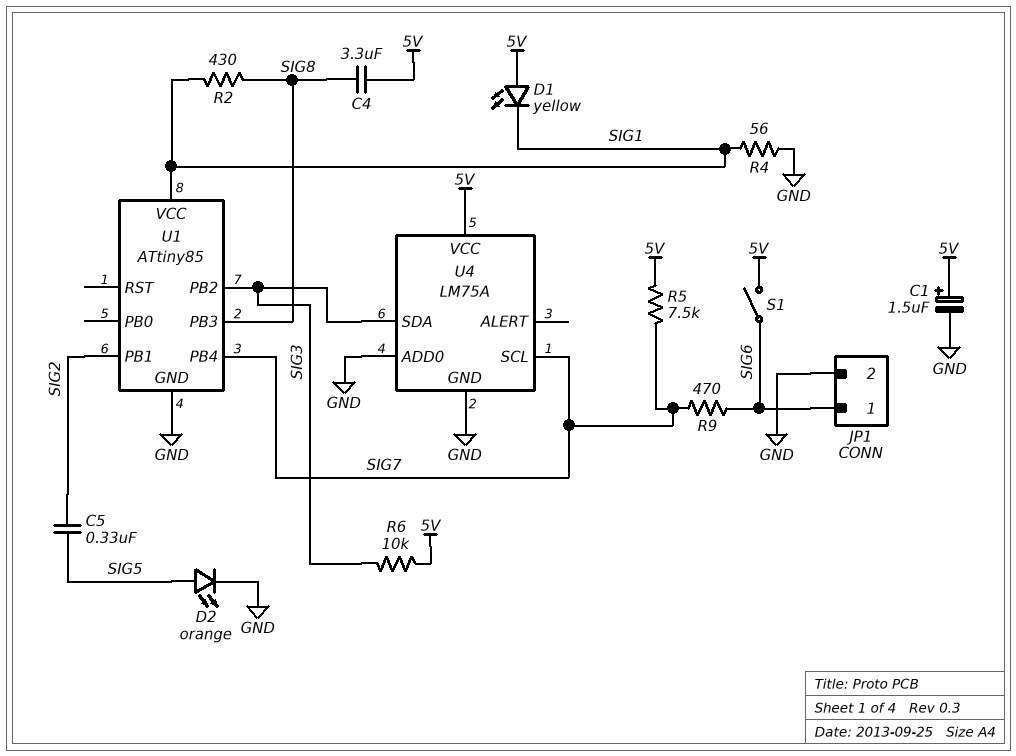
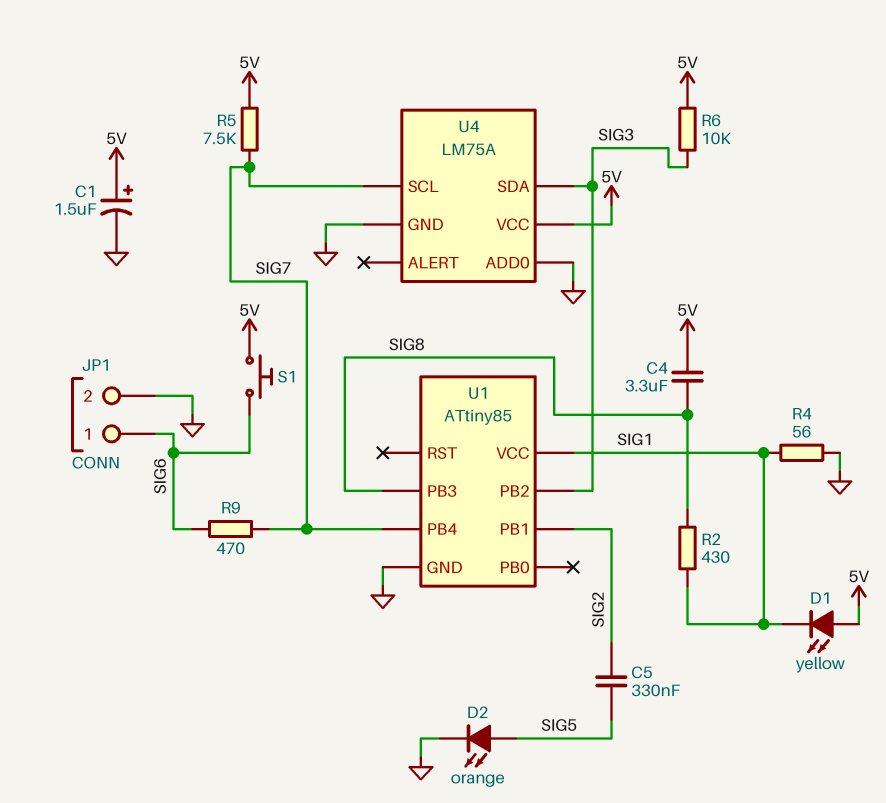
S1: switch (5V, SIG6) -> button (5V, SIG6)

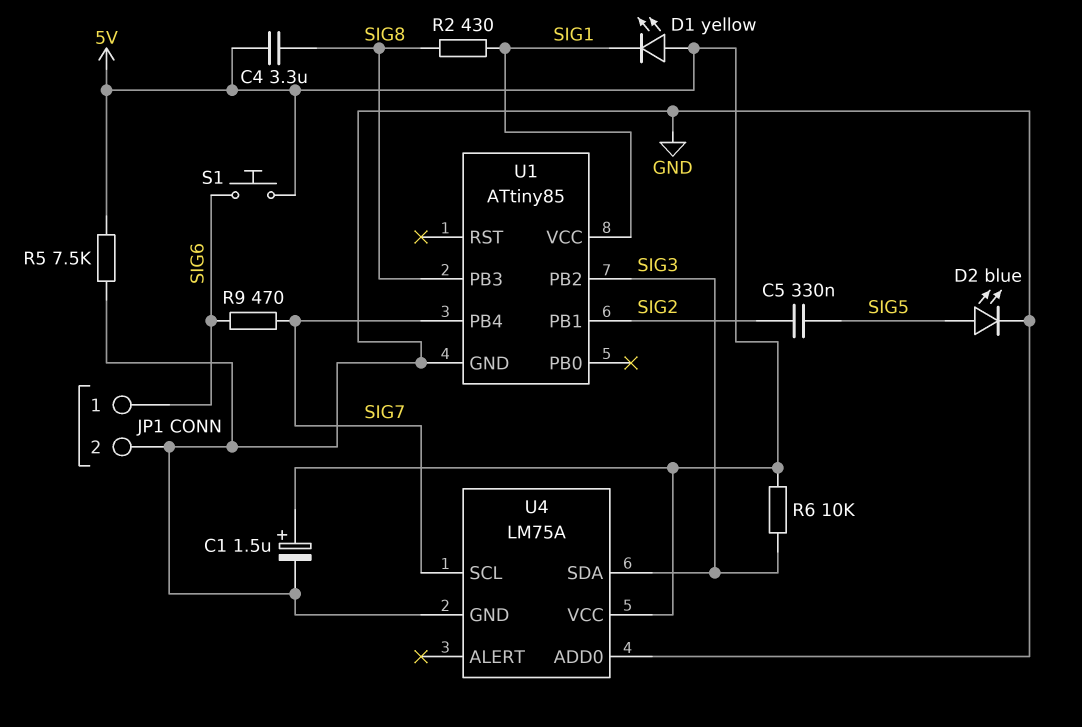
D2: LED orange (A SIG5, K GND) -> LED blue (A SIG5, K GND)
R4: 56 (GND, SIG1) -> none
R5: 7.5k (5V, SIG7) -> 7.5k (5V, GND)

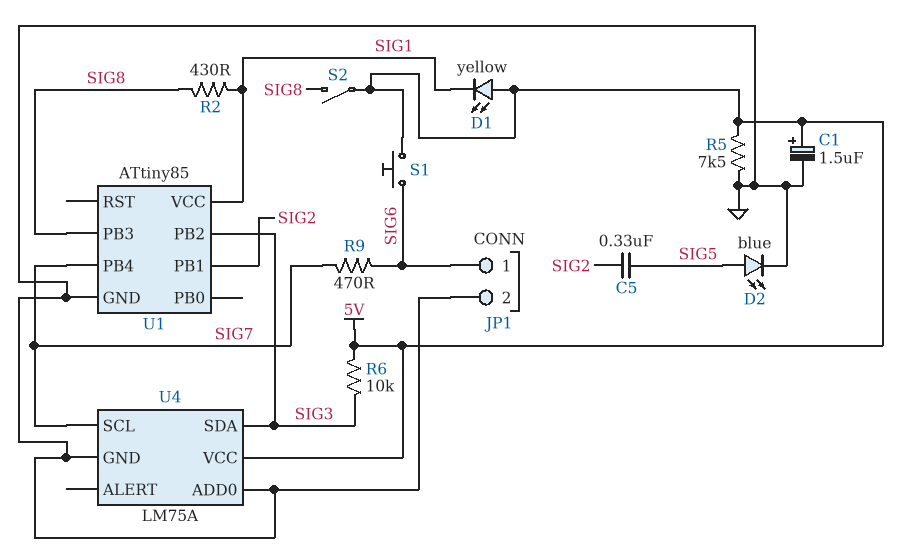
C4: 3.3uF (5V, SIG8) -> none
S2: none -> switch (5V, SIG8)

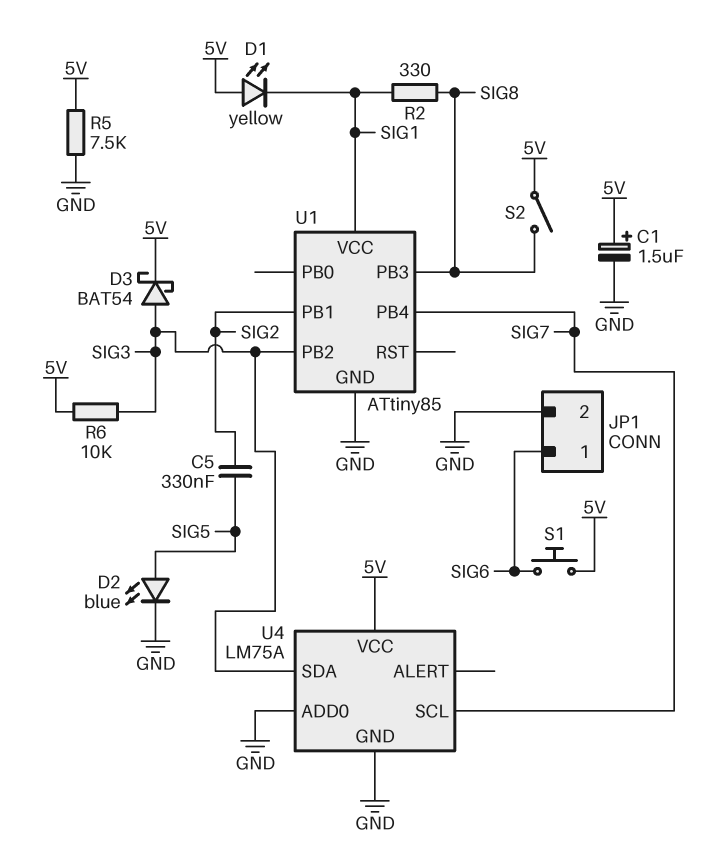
D3: none -> schottky BAT54 (A SIG3, K 5V)
R2: 430 (SIG1, SIG8) -> 330 (SIG1, SIG8)
R9: 470 (SIG6, SIG7) -> none

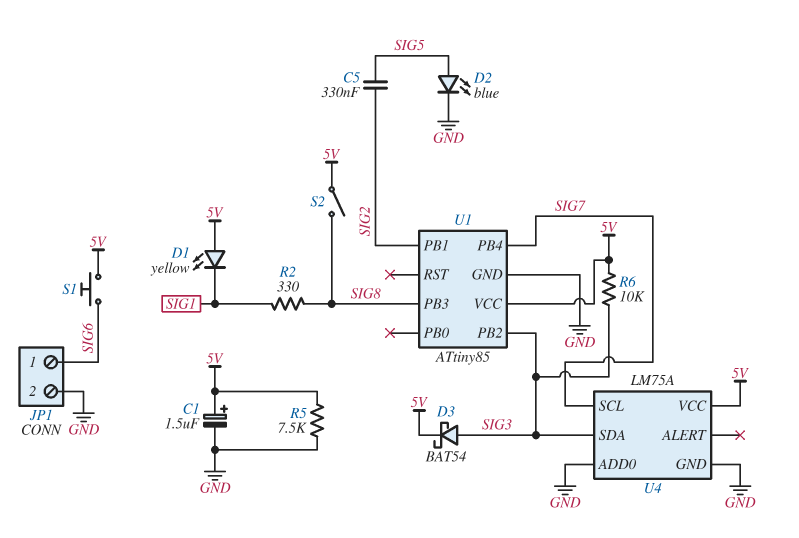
U1 pin VCC: SIG1 -> 5V

